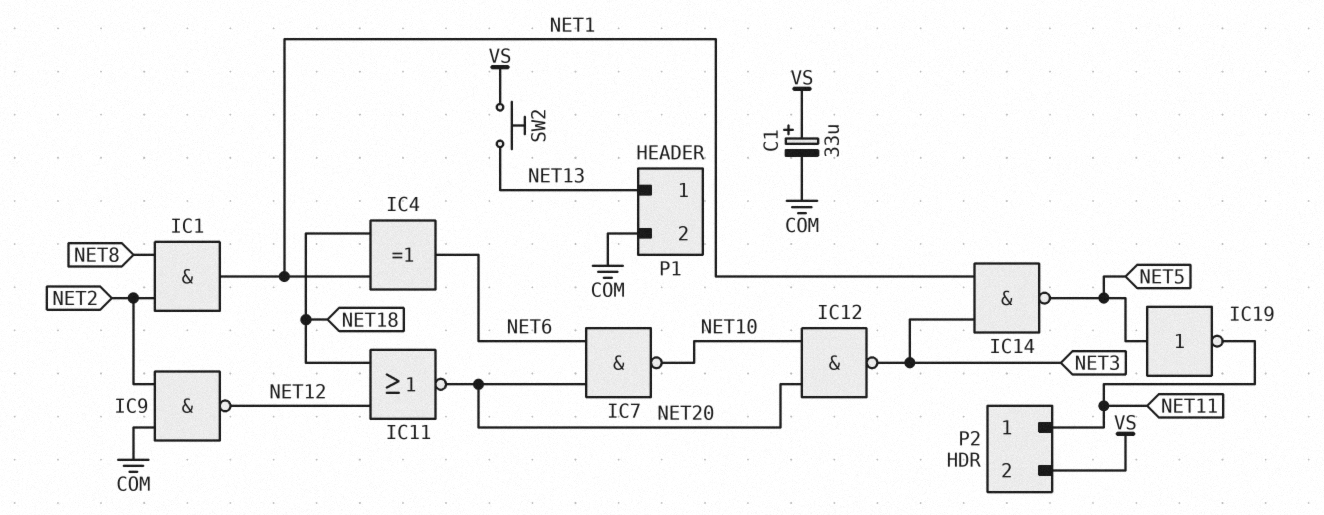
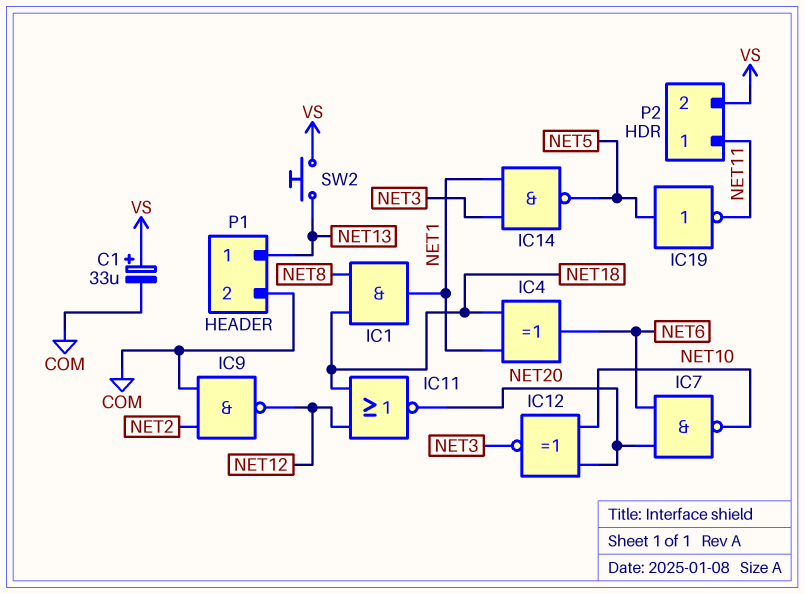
IC1: AND (in NET2, in NET8, out NET1) -> AND (in NET8, in NET18, out NET1)
IC12: NAND (in NET10, in NET20, out NET3) -> XNOR (in NET10, in NET20, out NET3)

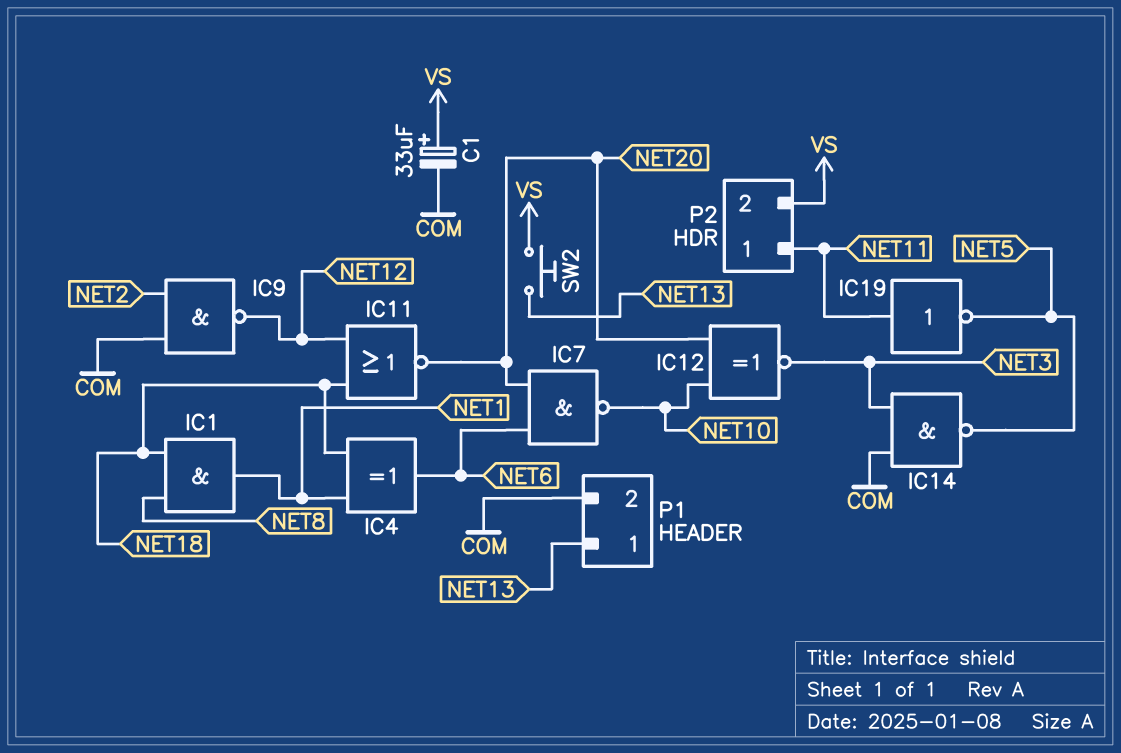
IC14: NAND (in NET1, in NET3, out NET5) -> NAND (in COM, in NET3, out NET5)
IC19: NOT (in NET5, out NET11) -> NOT (in NET11, out NET5)

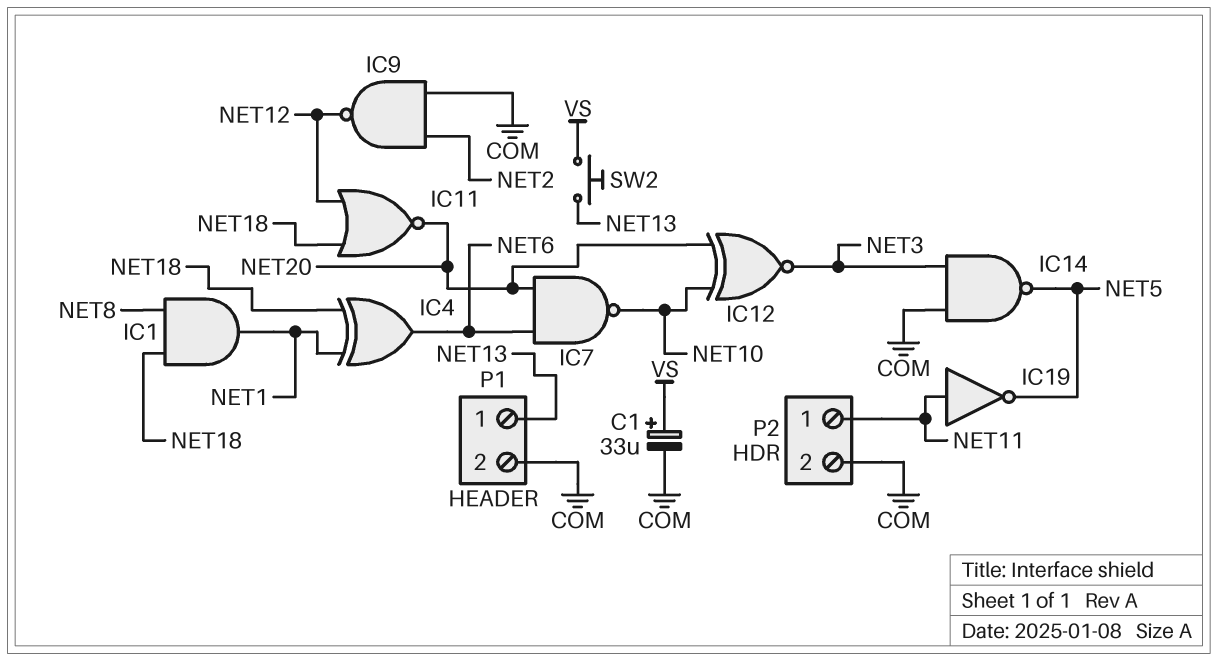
P2 pin 2: VS -> COM

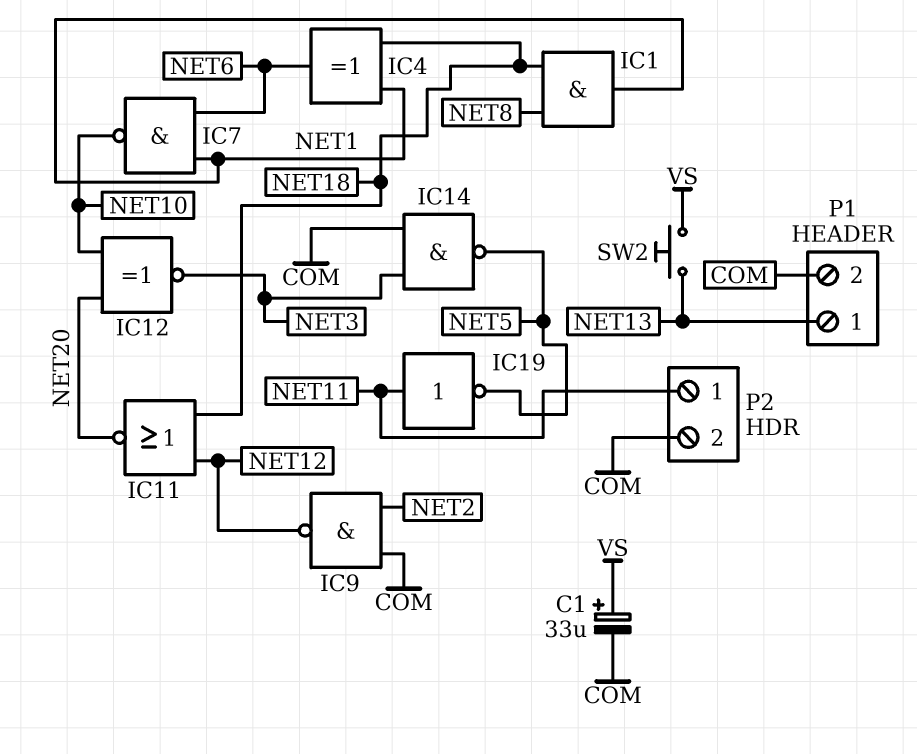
IC7: NAND (in NET6, in NET20, out NET10) -> NAND (in NET1, in NET6, out NET10)

